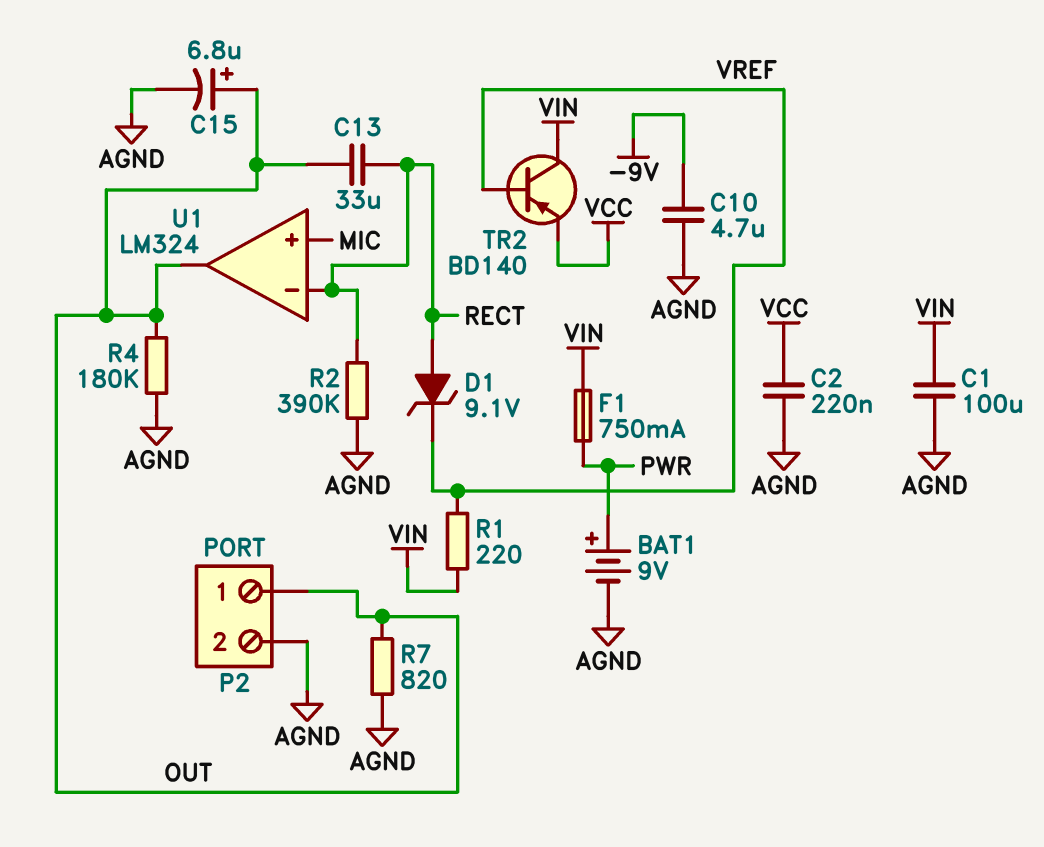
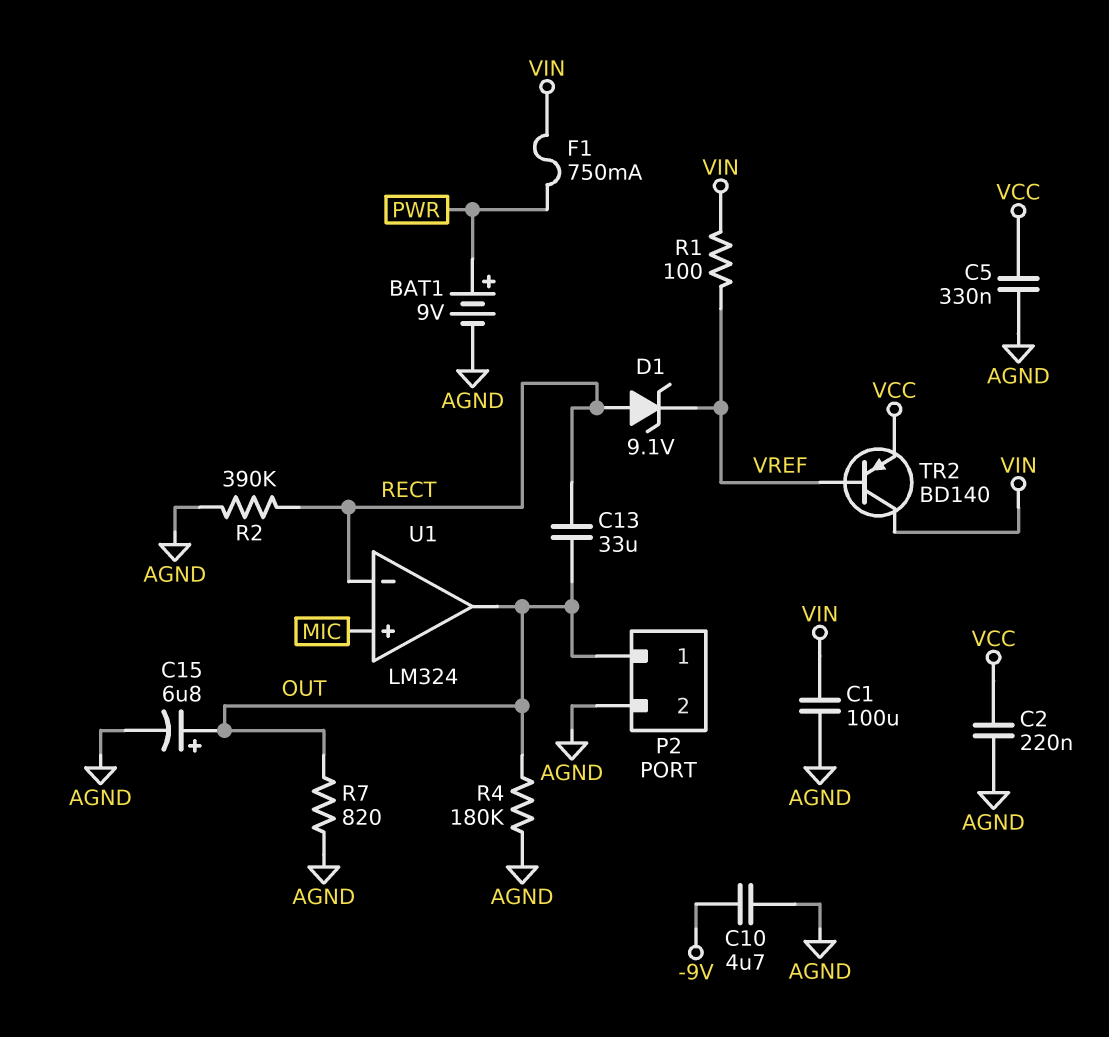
C5: none -> 330nF (AGND, VCC)
R1: 220 (VIN, VREF) -> 100 (VIN, VREF)

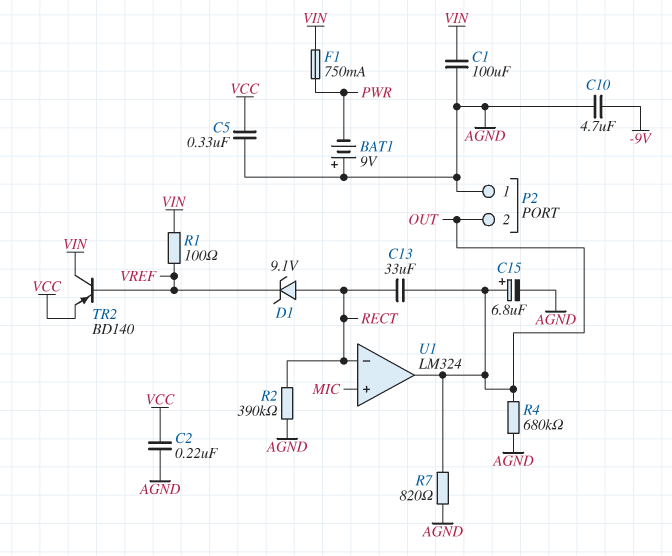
BAT1: 9V (plus PWR, minus AGND) -> 9V (plus AGND, minus PWR)
P2 pin 1: OUT -> AGND
P2 pin 2: AGND -> OUT
R4: 180k (AGND, OUT) -> 680k (AGND, OUT)

